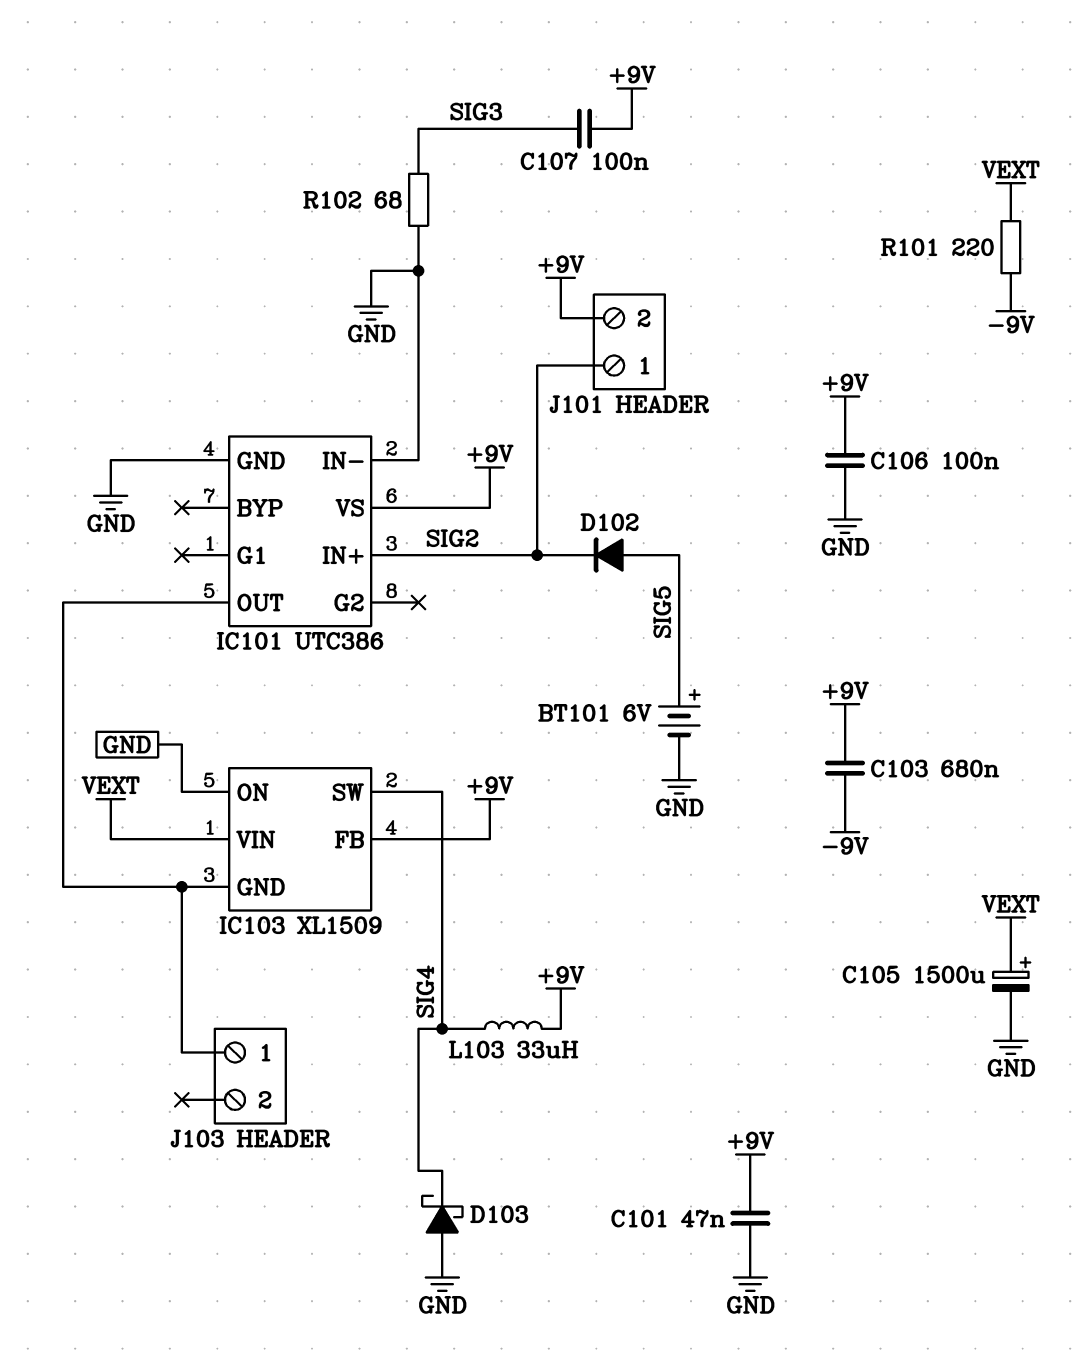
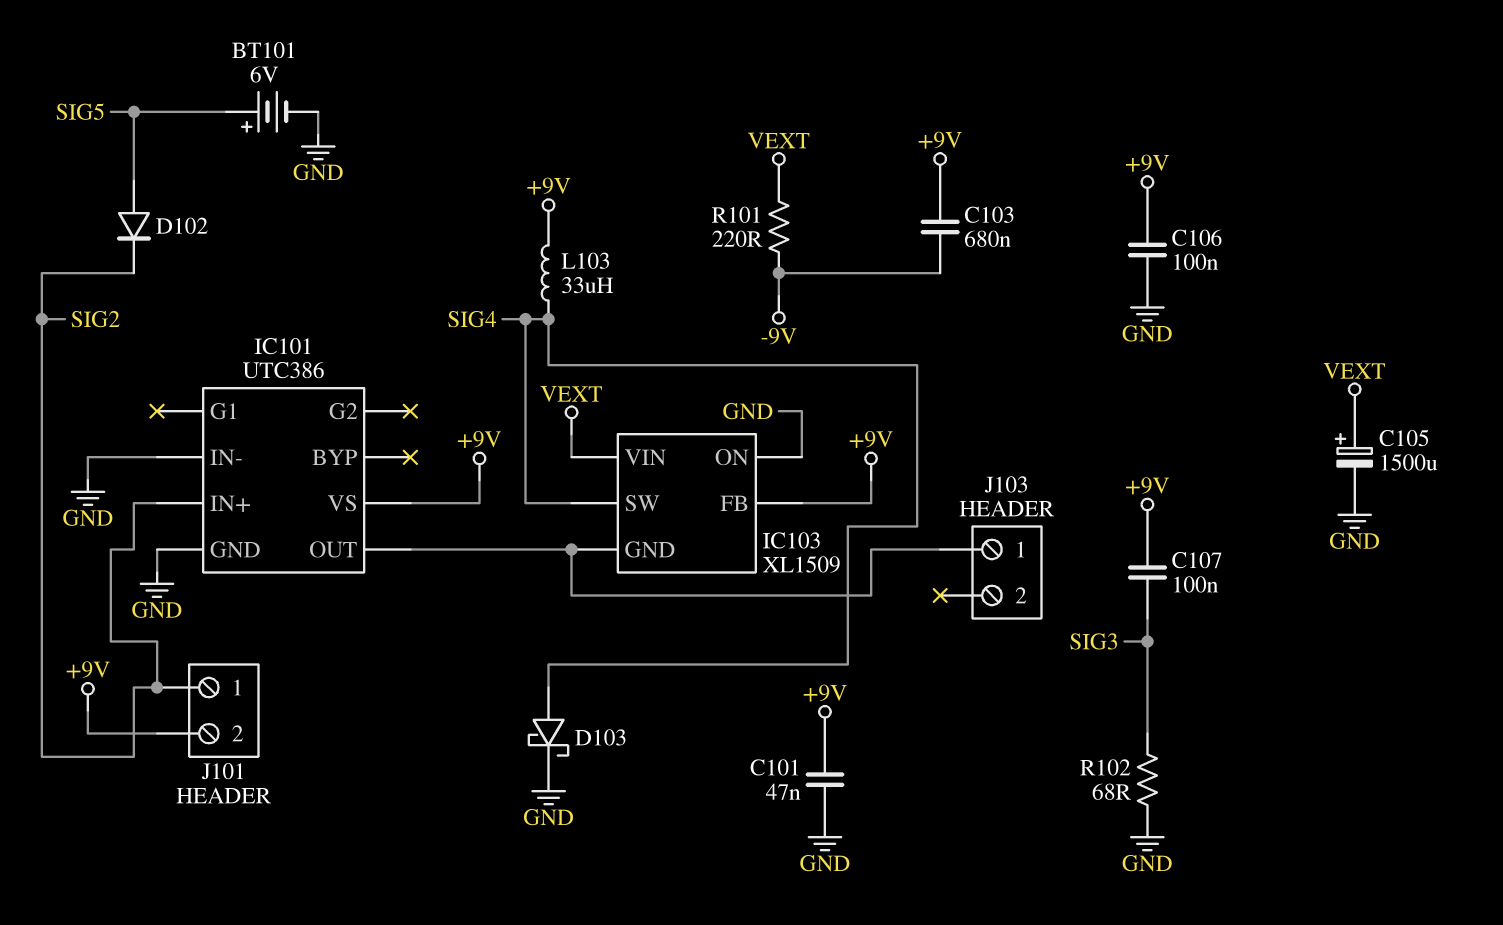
D103: schottky (A GND, K SIG4) -> schottky (A SIG4, K GND)

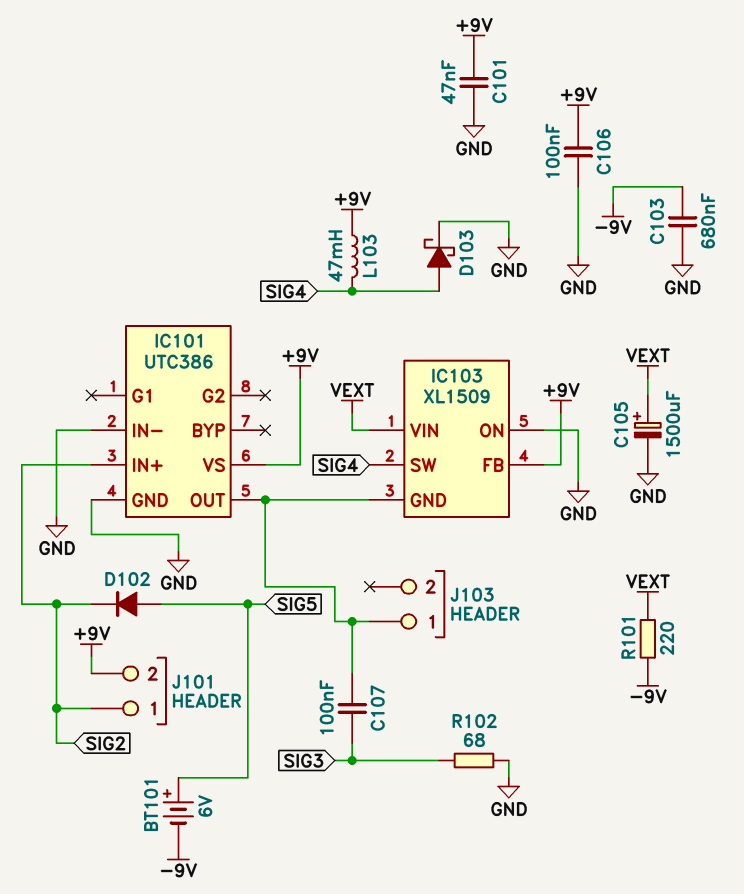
BT101: 6V (plus SIG5, minus GND) -> 6V (plus SIG5, minus -9V)
C103: 680nF (+9V, -9V) -> 680nF (-9V, GND)
C107: 100nF (+9V, SIG3) -> 100nF (IC101/OUT, SIG3)
L103: 33uH (+9V, SIG4) -> 47mH (+9V, SIG4)

